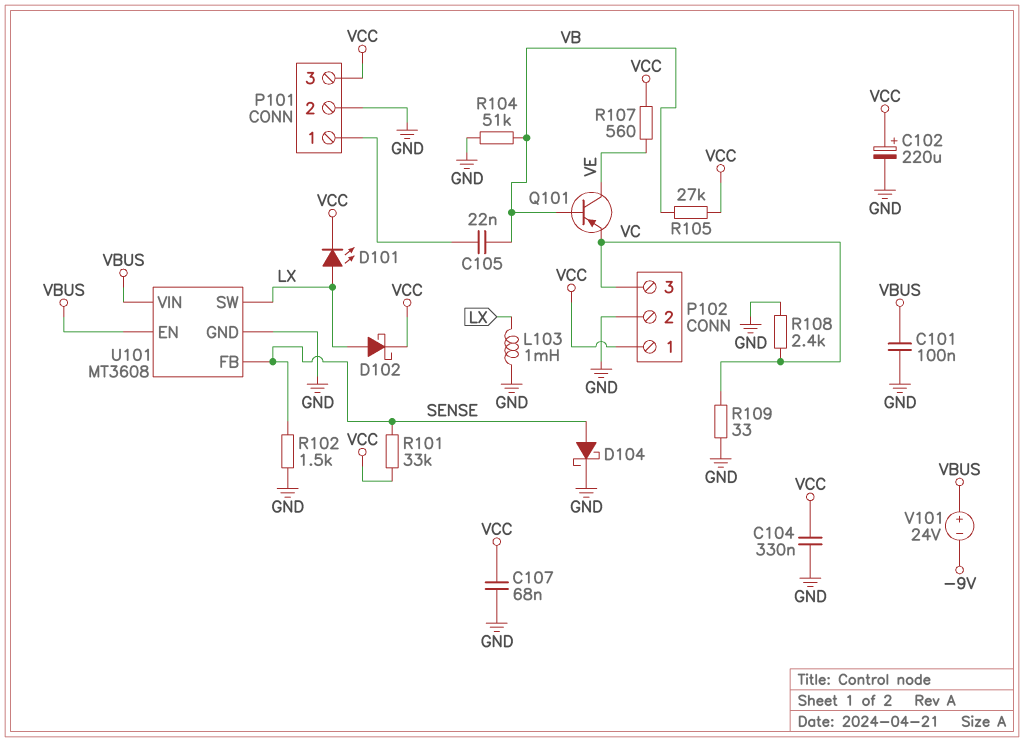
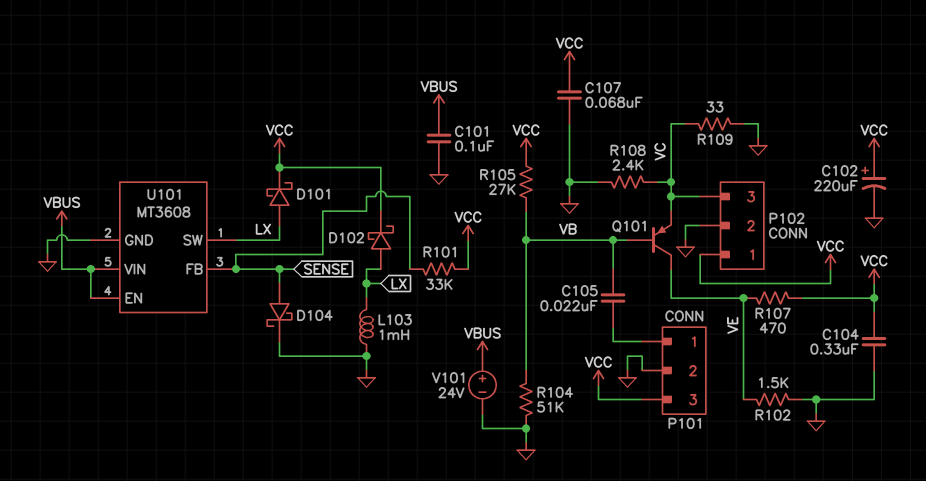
D101: LED (A LX, K VCC) -> schottky (A LX, K VCC)
R102: 1.5k (GND, SENSE) -> 1.5k (GND, VE)
R107: 560 (VCC, VE) -> 470 (VCC, VE)
V101: 24V (plus VBUS, minus -9V) -> 24V (plus VBUS, minus GND)

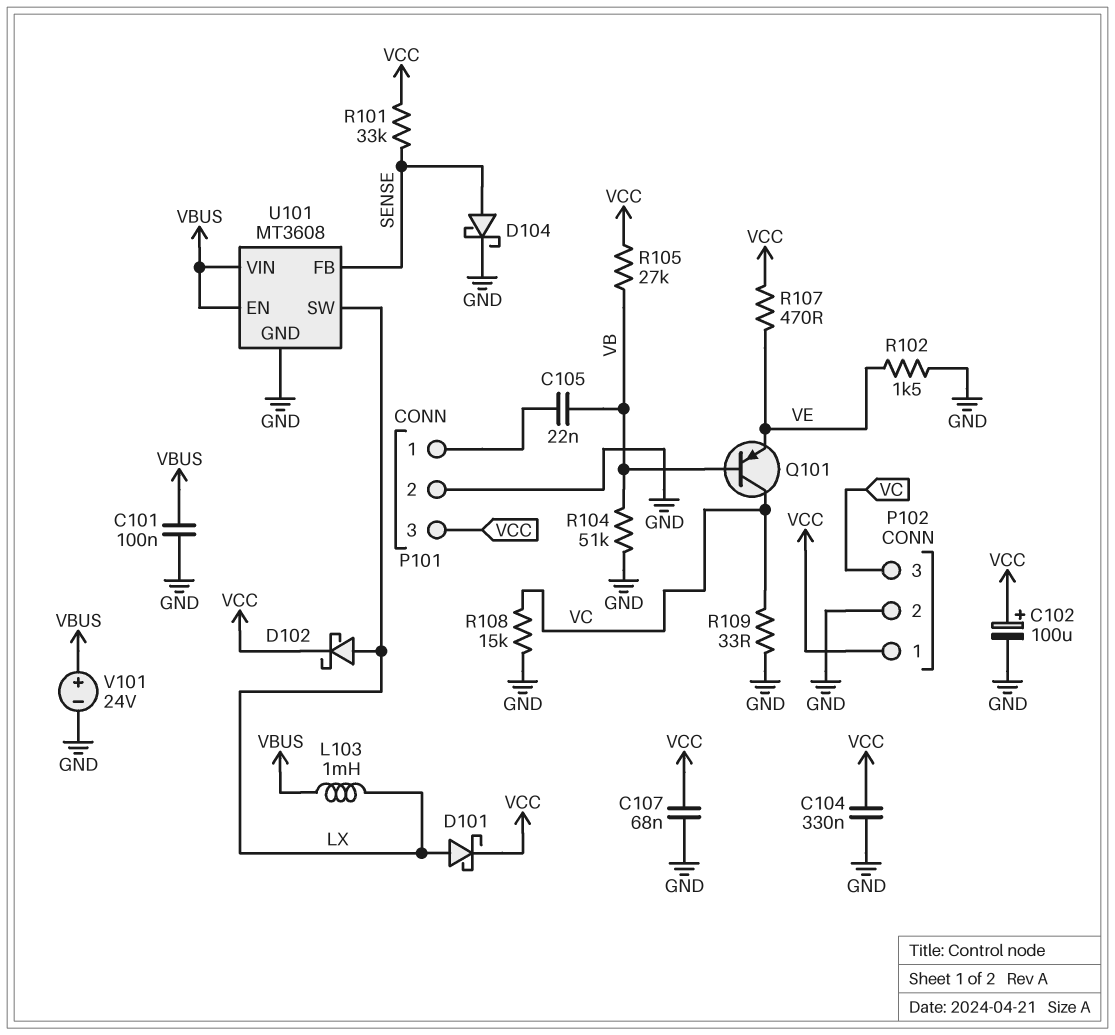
C102: 220uF (plus VCC, minus GND) -> 100uF (plus VCC, minus GND)
L103: 1mH (GND, LX) -> 1mH (LX, VBUS)
Q101: PNP (B VB, C VE, E VC) -> PNP (B VB, C VC, E VE)
R108: 2.4k (GND, VC) -> 15k (GND, VC)

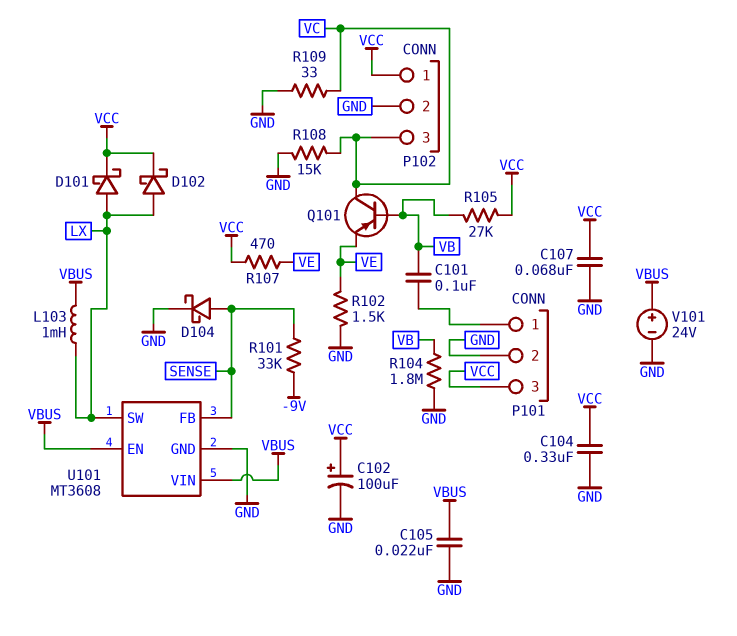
C101: 100nF (GND, VBUS) -> 100nF (P101/1, VB)
C105: 22nF (P101/1, VB) -> 22nF (GND, VBUS)
R101: 33k (SENSE, VCC) -> 33k (-9V, SENSE)
R104: 51k (GND, VB) -> 1.8M (GND, VB)

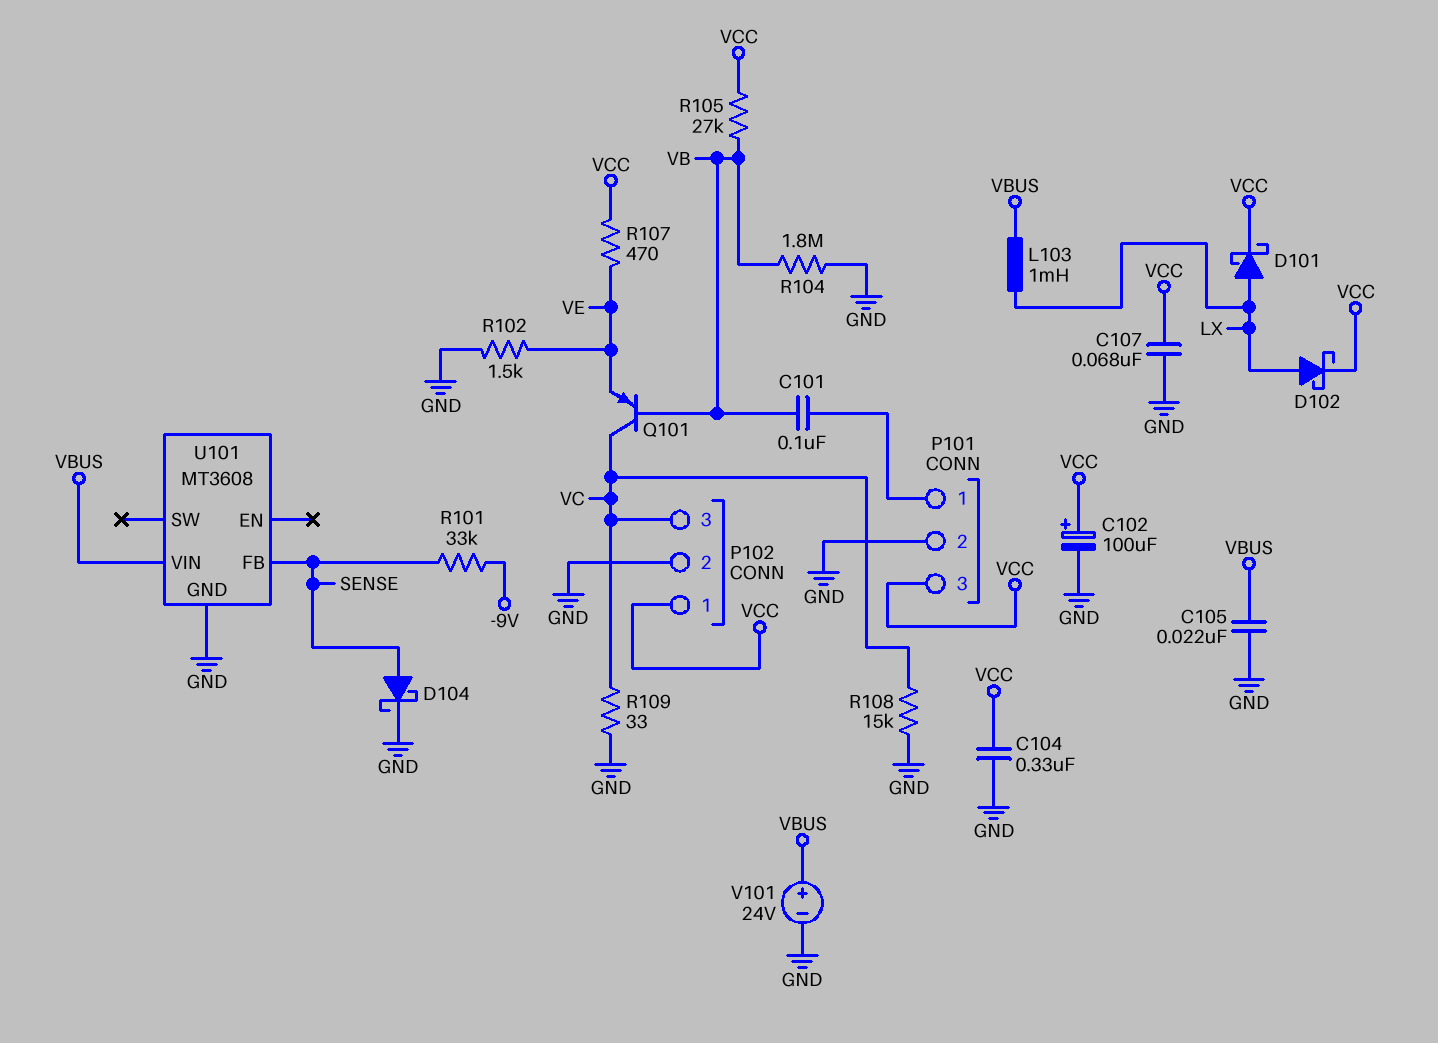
U101 pin EN: VBUS -> none
U101 pin SW: LX -> none

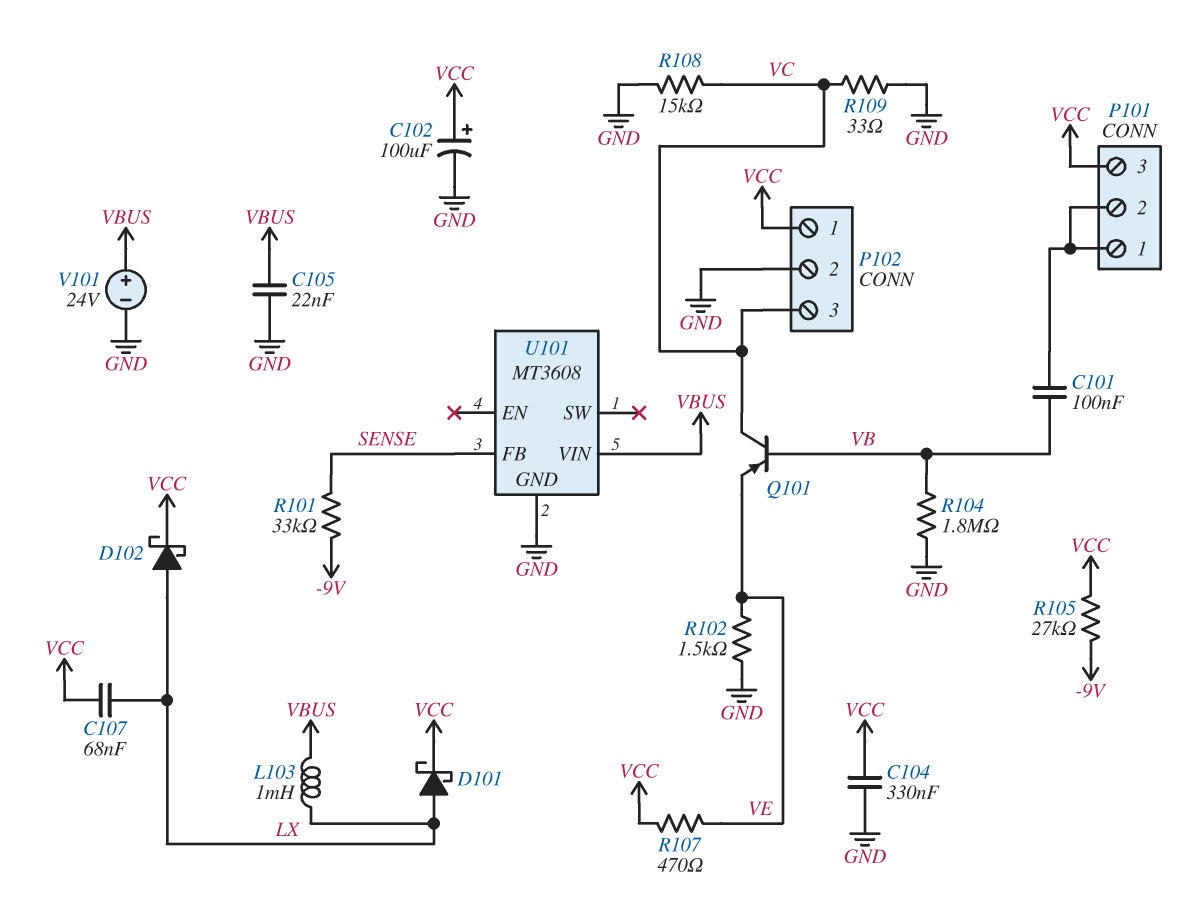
C107: 68nF (GND, VCC) -> 68nF (LX, VCC)
D104: schottky (A SENSE, K GND) -> none
P101 pin 2: GND -> P101/1
R105: 27k (VB, VCC) -> 27k (-9V, VCC)

